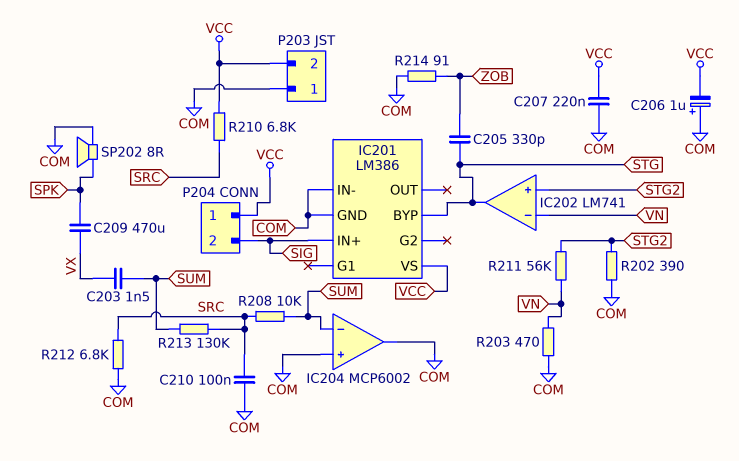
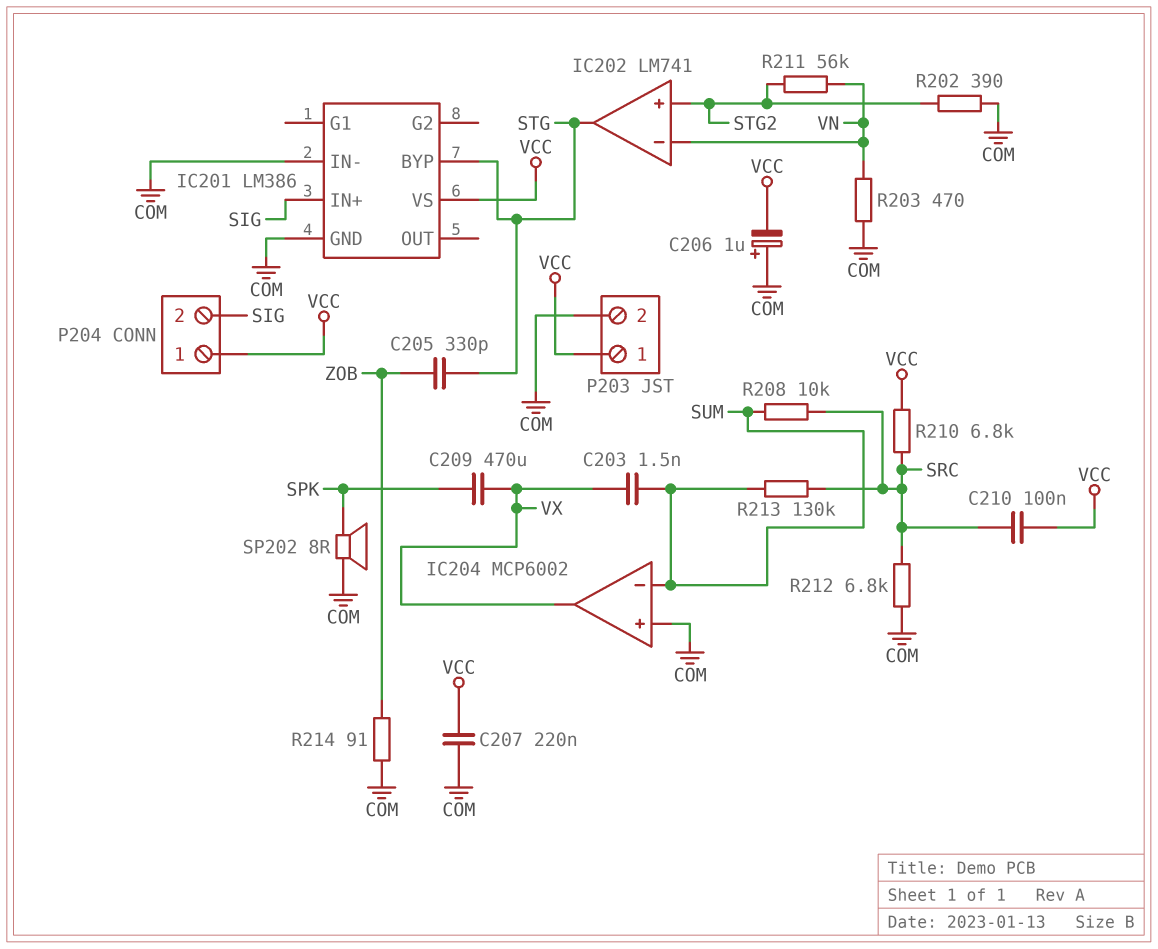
C210: 100nF (COM, SRC) -> 100nF (SRC, VCC)
IC204 pin out: COM -> VX
P203 pin 1: COM -> VCC
P203 pin 2: VCC -> COM

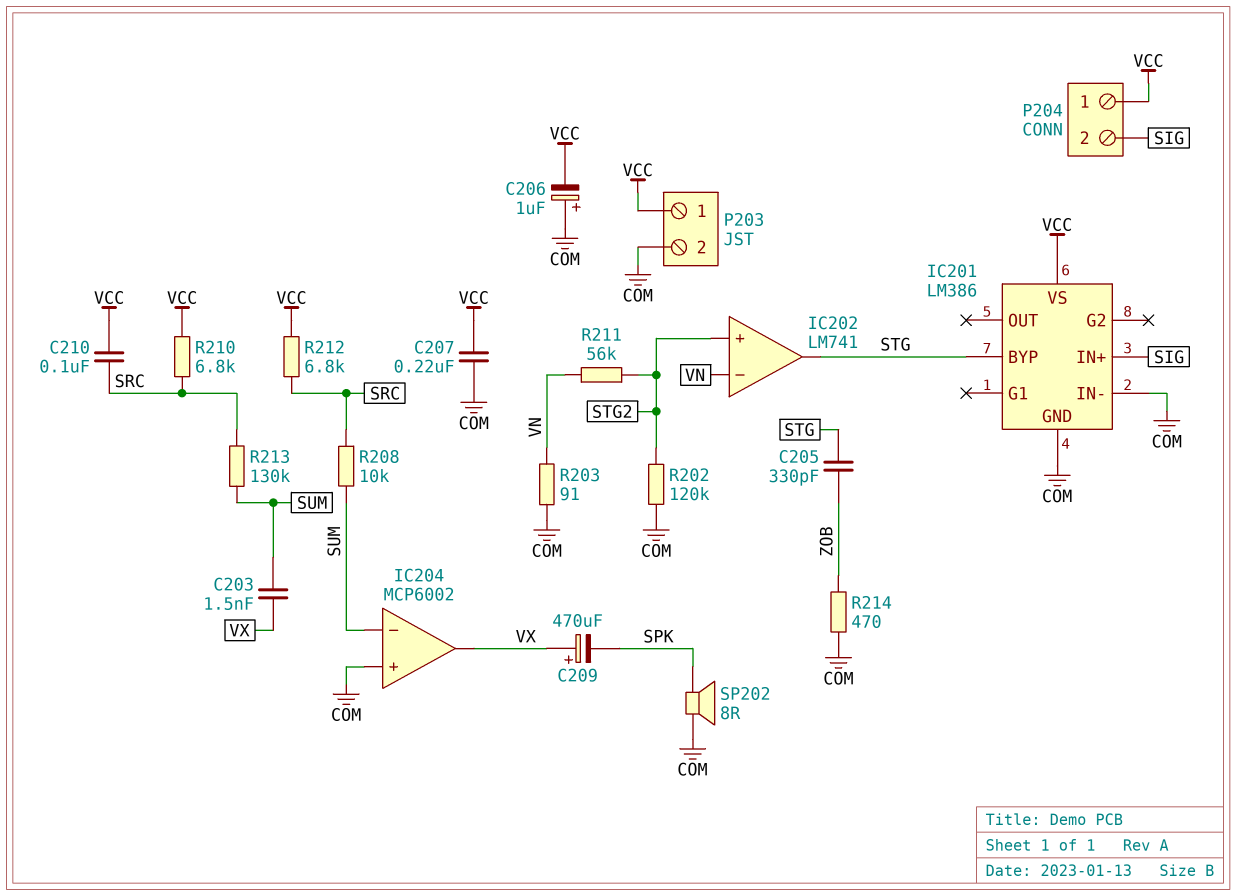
C209: 470uF (SPK, VX) -> 470uF (plus VX, minus SPK)
R202: 390 (COM, STG2) -> 120k (COM, STG2)
R203: 470 (COM, VN) -> 91 (COM, VN)
R212: 6.8k (COM, SRC) -> 6.8k (SRC, VCC)
R214: 91 (COM, ZOB) -> 470 (COM, ZOB)

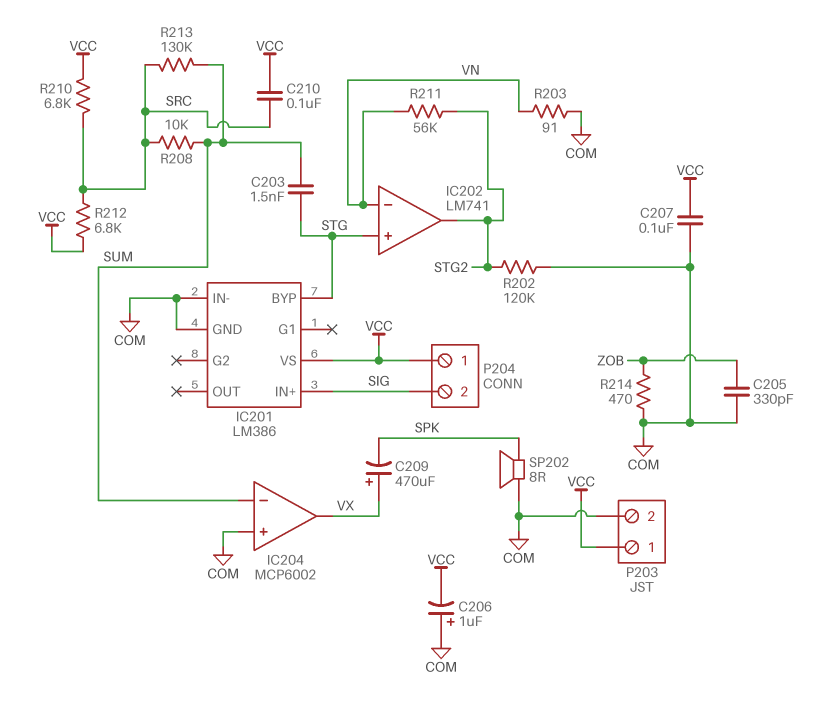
C203: 1.5nF (SUM, VX) -> 1.5nF (STG, SUM)
C205: 330pF (STG, ZOB) -> 330pF (COM, ZOB)
C207: 220nF (COM, VCC) -> 100nF (COM, VCC)
IC202 pin in+: STG2 -> STG
IC202 pin out: STG -> STG2

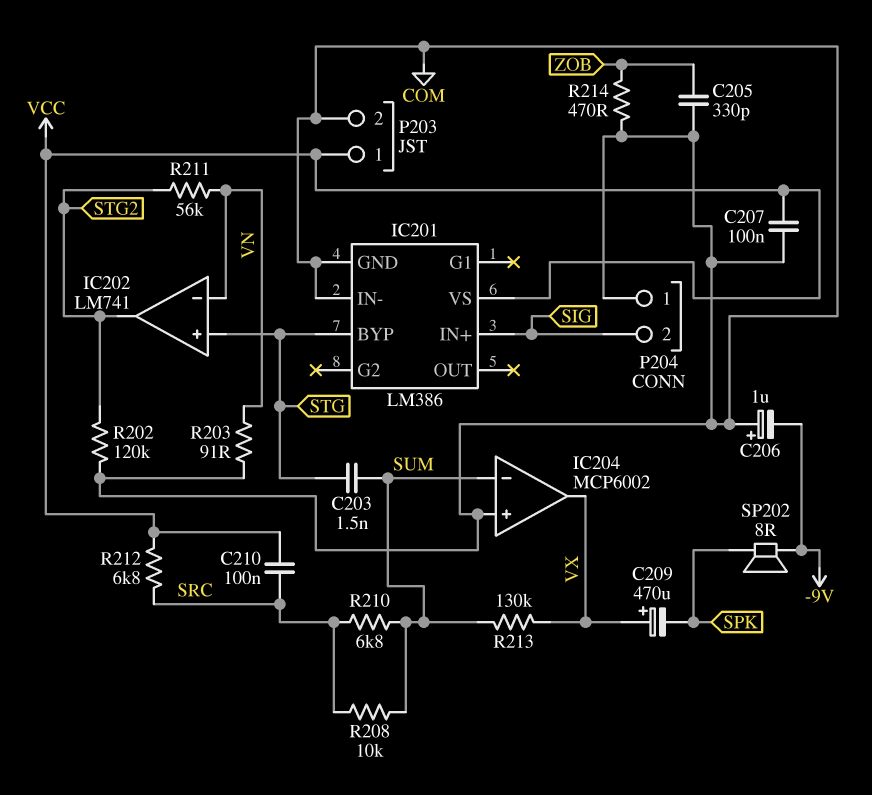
C206: 1uF (plus COM, minus VCC) -> 1uF (plus COM, minus -9V)
P204 pin 1: VCC -> COM
R210: 6.8k (SRC, VCC) -> 6.8k (SRC, SUM)
R213: 130k (SRC, SUM) -> 130k (SUM, VX)
SP202: speaker 8R (COM, SPK) -> speaker 8R (-9V, SPK)

